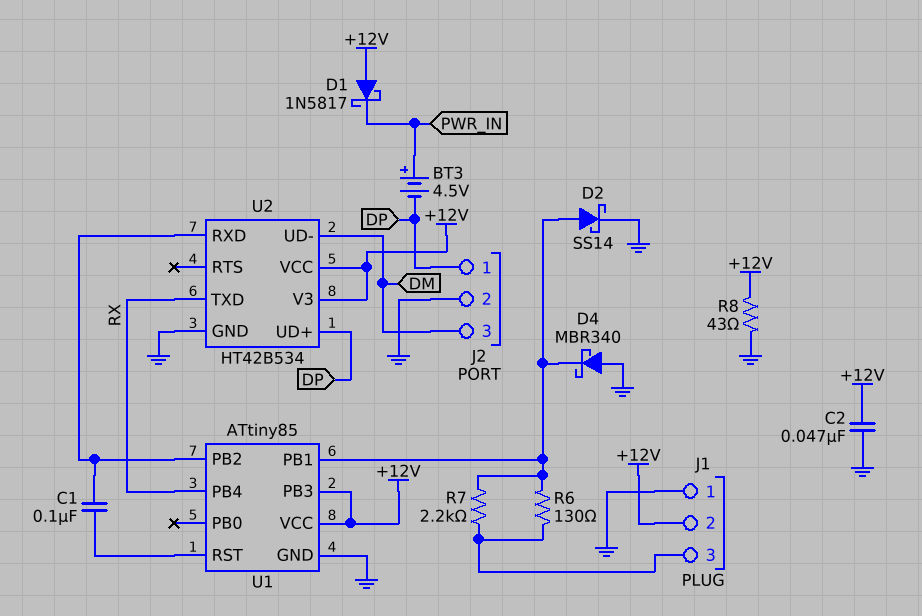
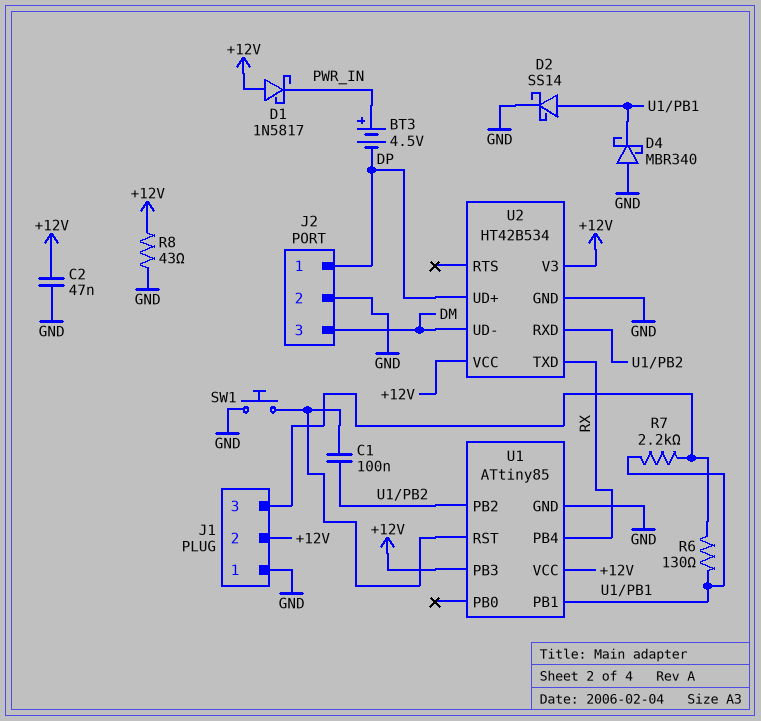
SW1: none -> button (GND, U1/RST)

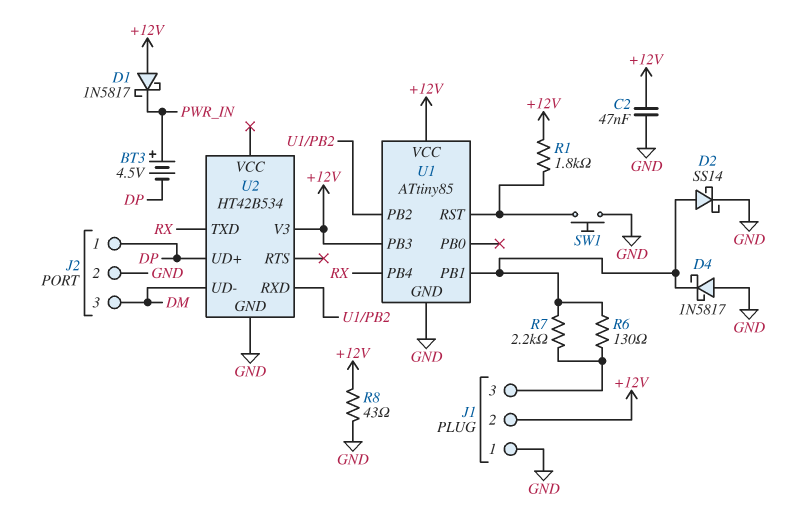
C1: 100nF (U1/PB2, U1/RST) -> none
D4: schottky MBR340 (A GND, K U1/PB1) -> schottky 1N5817 (A GND, K U1/PB1)
R1: none -> 1.8k (+12V, U1/RST)
U2 pin VCC: +12V -> none

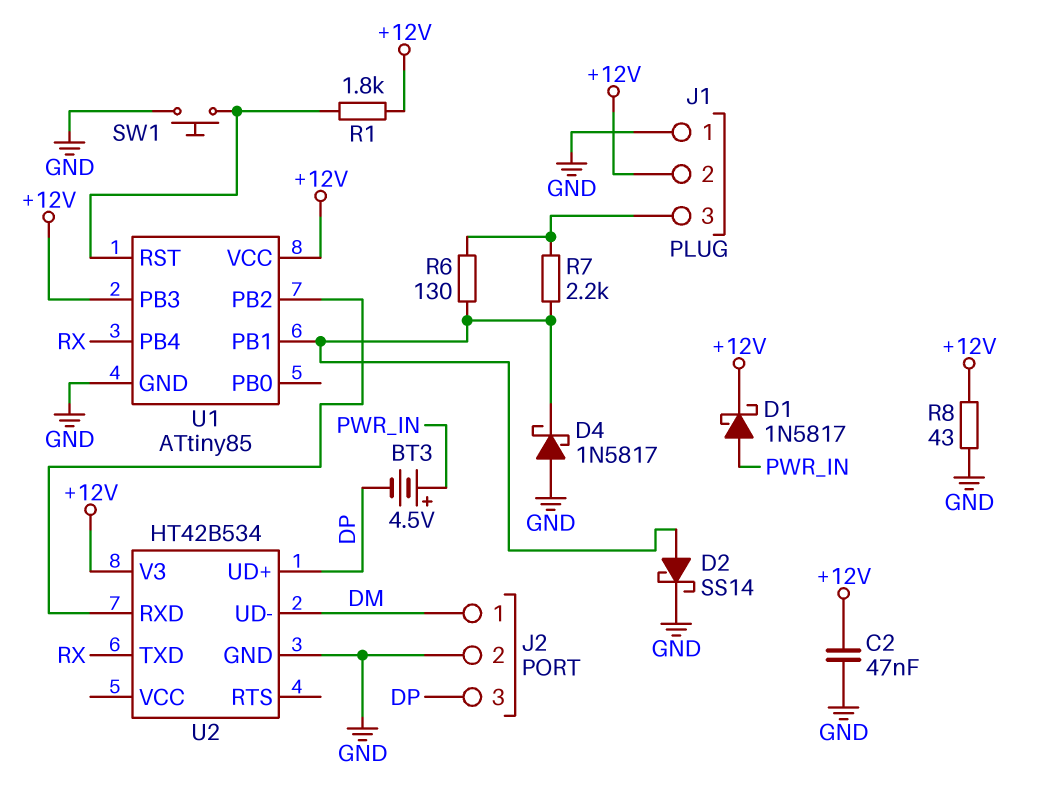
D1: schottky 1N5817 (A +12V, K PWR_IN) -> schottky 1N5817 (A PWR_IN, K +12V)
J2 pin 1: DP -> DM
J2 pin 3: DM -> DP

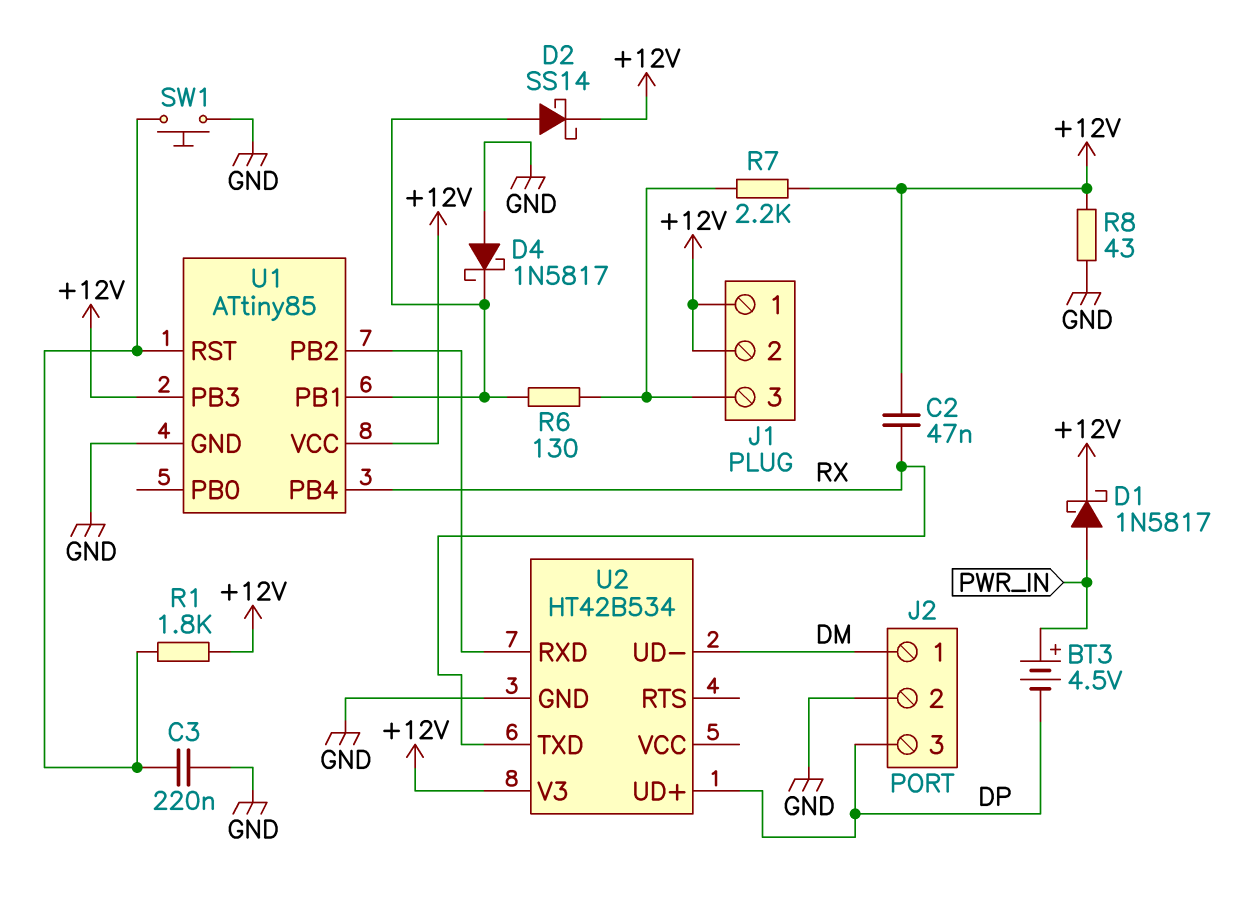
C2: 47nF (+12V, GND) -> 47nF (+12V, RX)
C3: none -> 220nF (GND, U1/RST)
D2: schottky SS14 (A U1/PB1, K GND) -> schottky SS14 (A U1/PB1, K +12V)
J1 pin 1: GND -> +12V
R7: 2.2k (J1/3, U1/PB1) -> 2.2k (+12V, J1/3)

